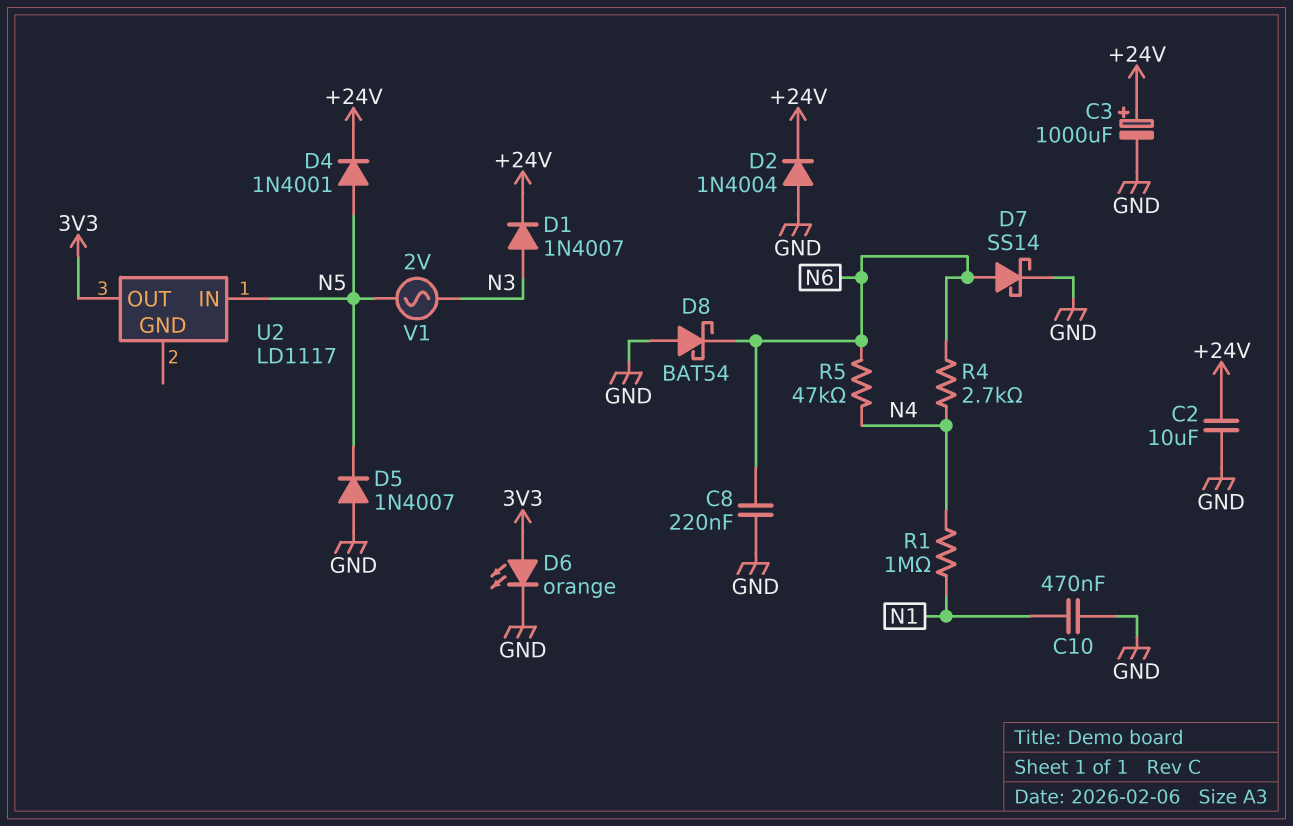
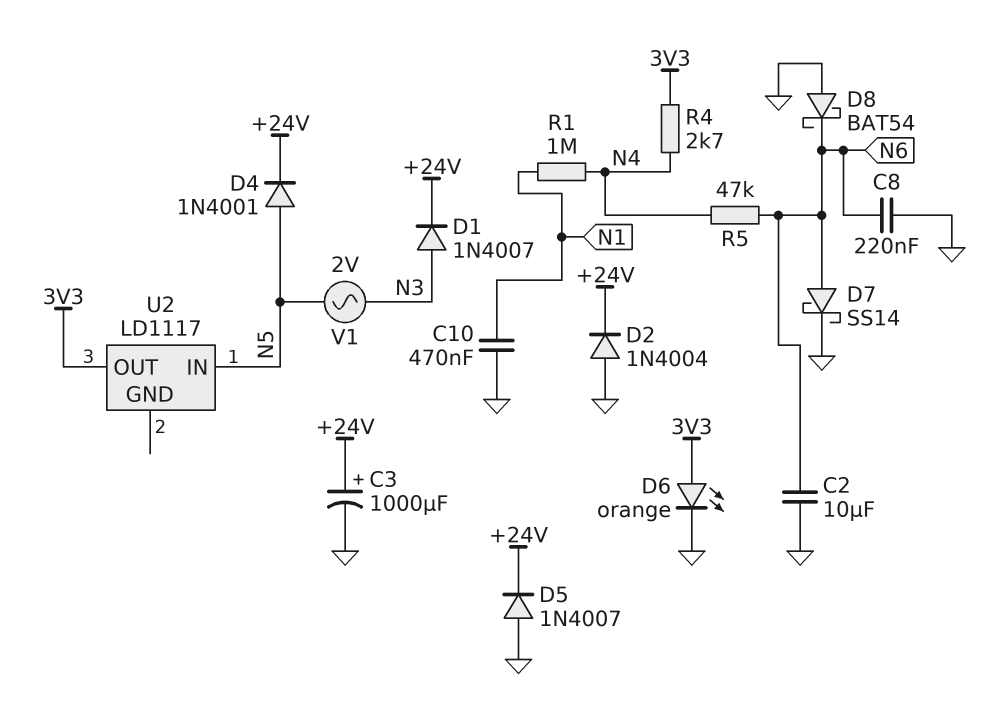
C2: 10uF (+24V, GND) -> 10uF (GND, N6)
D5: diode 1N4007 (A GND, K N5) -> diode 1N4007 (A GND, K +24V)
R4: 2.7k (N4, N6) -> 2.7k (3V3, N4)

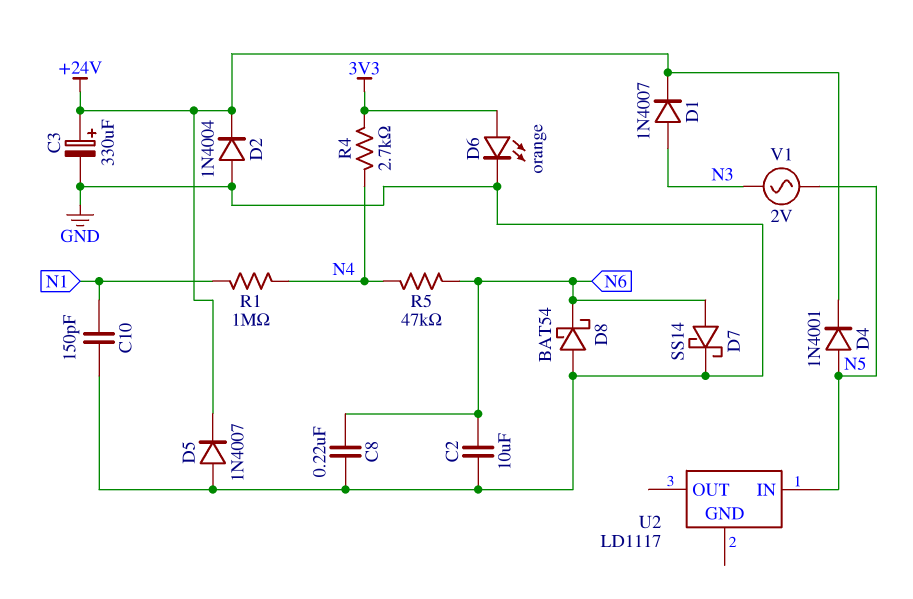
C3: 1000uF (plus +24V, minus GND) -> 330uF (plus +24V, minus GND)
C10: 470nF (GND, N1) -> 150pF (GND, N1)
U2 pin OUT: 3V3 -> none

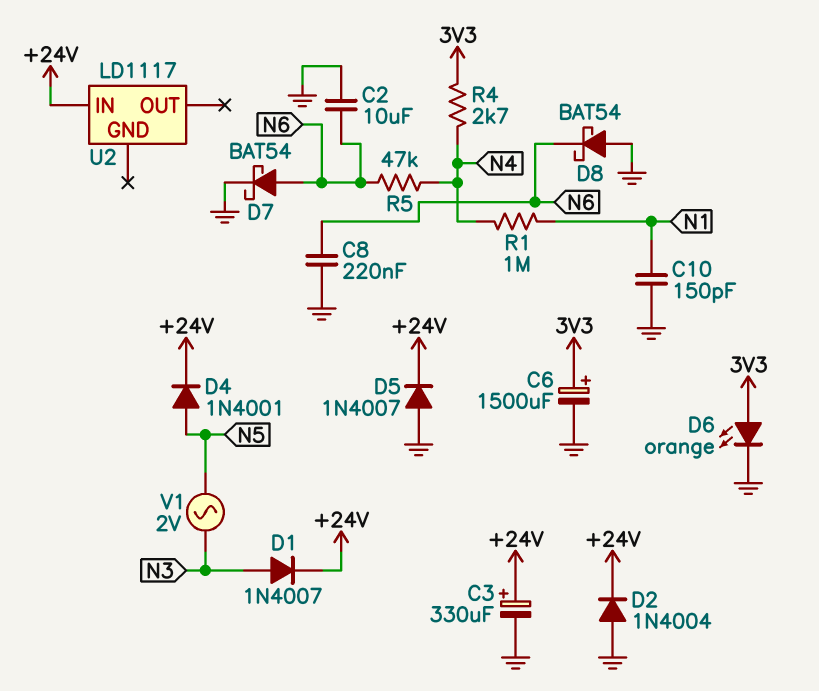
C6: none -> 1500uF (plus 3V3, minus GND)
D7: schottky SS14 (A N6, K GND) -> schottky BAT54 (A N6, K GND)
U2 pin IN: N5 -> +24V

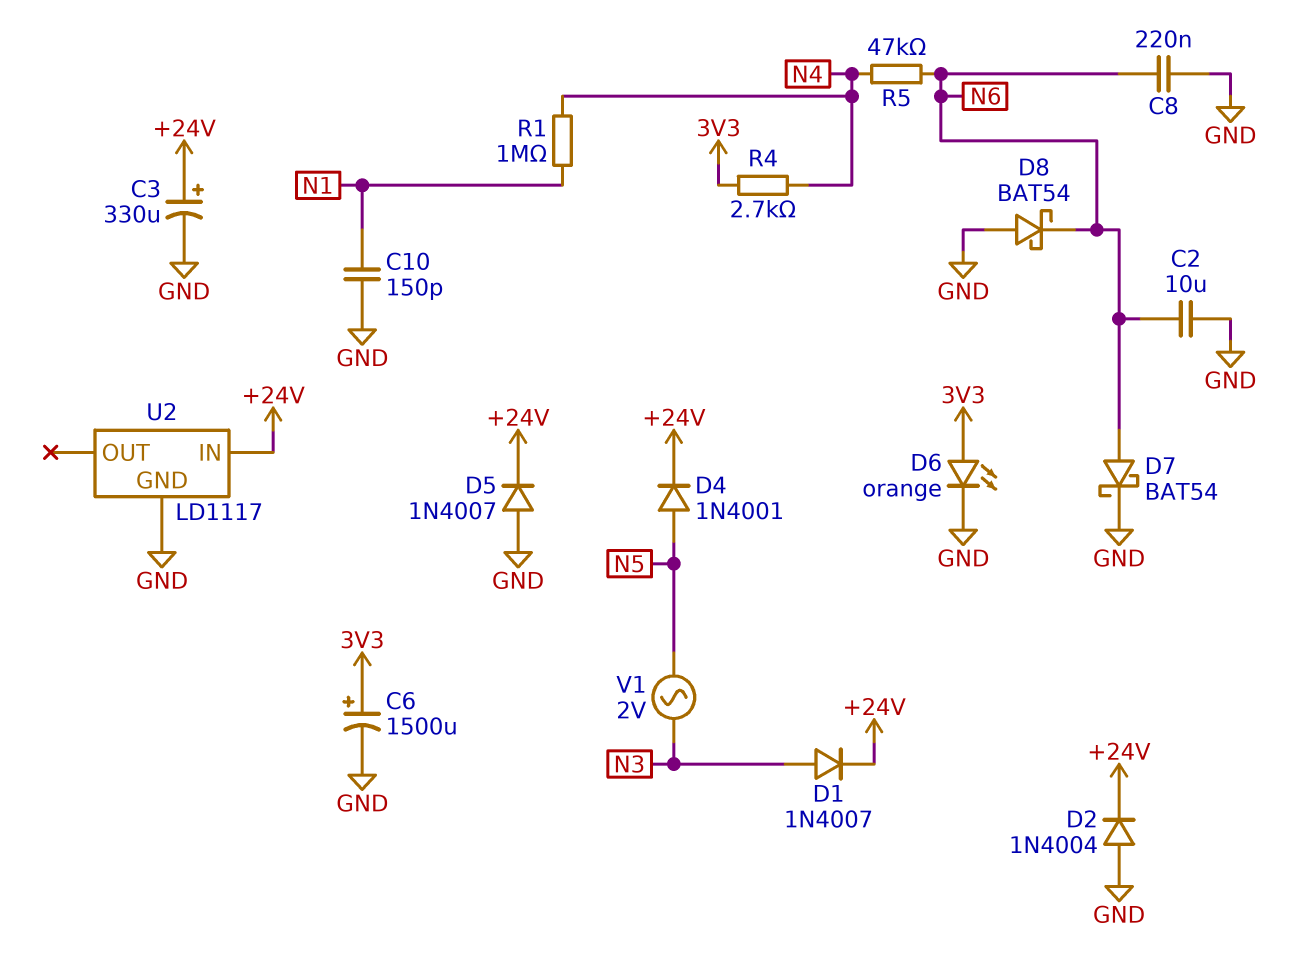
U2 pin GND: none -> GND

